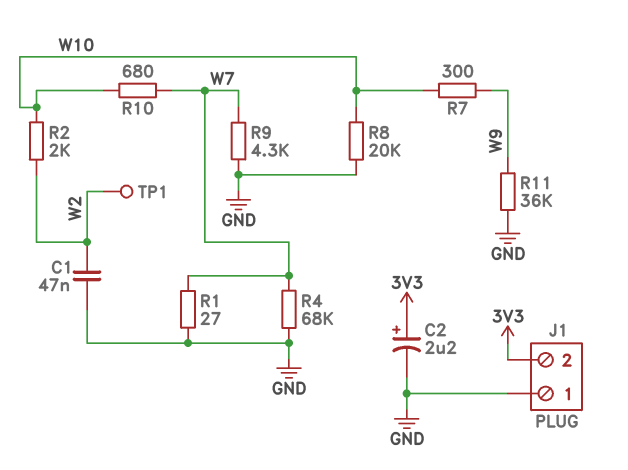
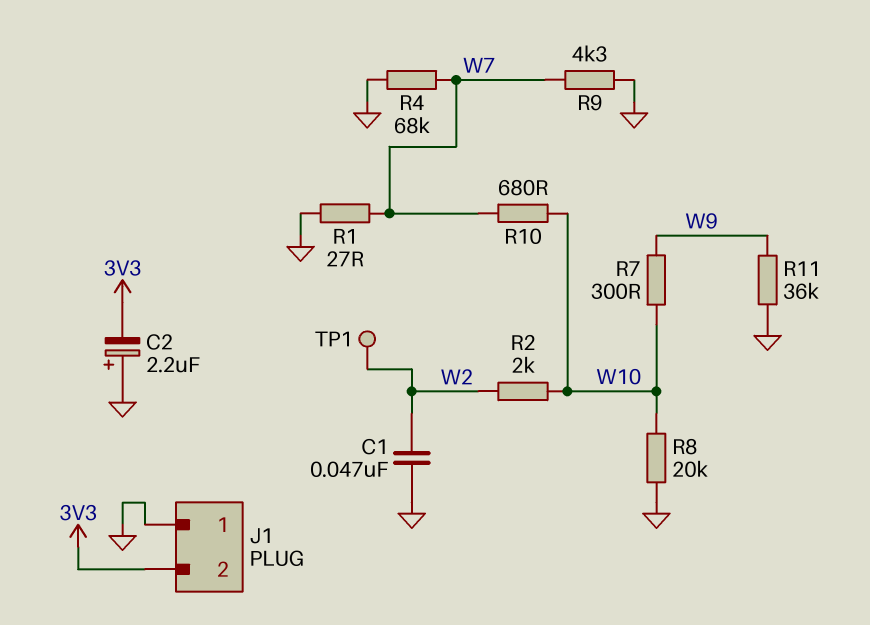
C2: 2.2uF (plus 3V3, minus GND) -> 2.2uF (plus GND, minus 3V3)

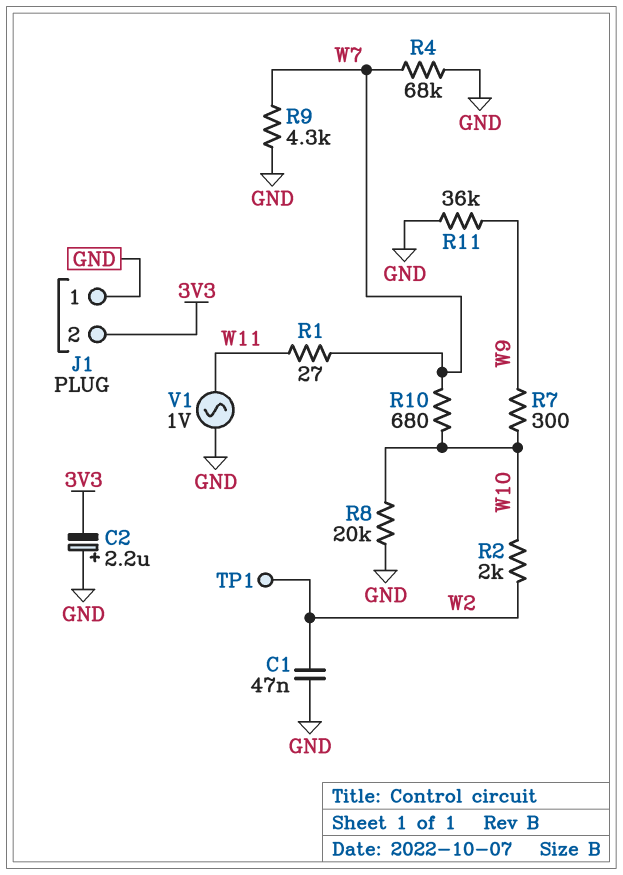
R1: 27 (GND, W7) -> 27 (W7, W11)
V1: none -> AC 1V (GND, W11)

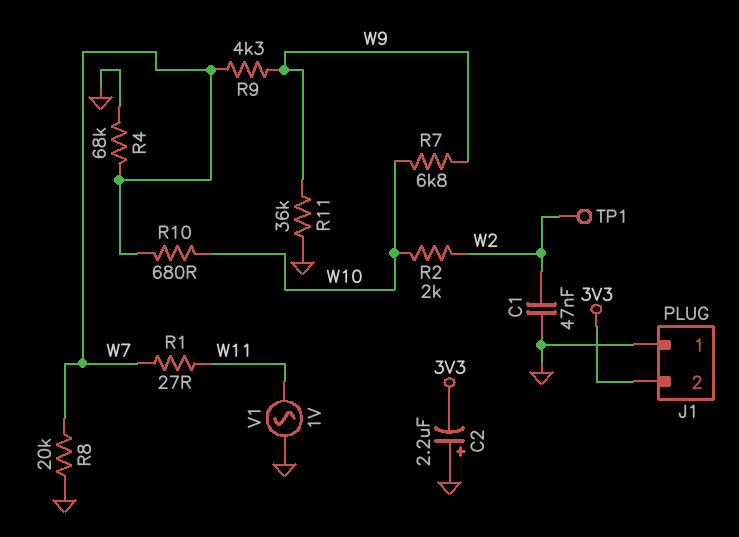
R7: 300 (W9, W10) -> 6.8k (W9, W10)
R8: 20k (GND, W10) -> 20k (GND, W7)
R9: 4.3k (GND, W7) -> 4.3k (W7, W9)

